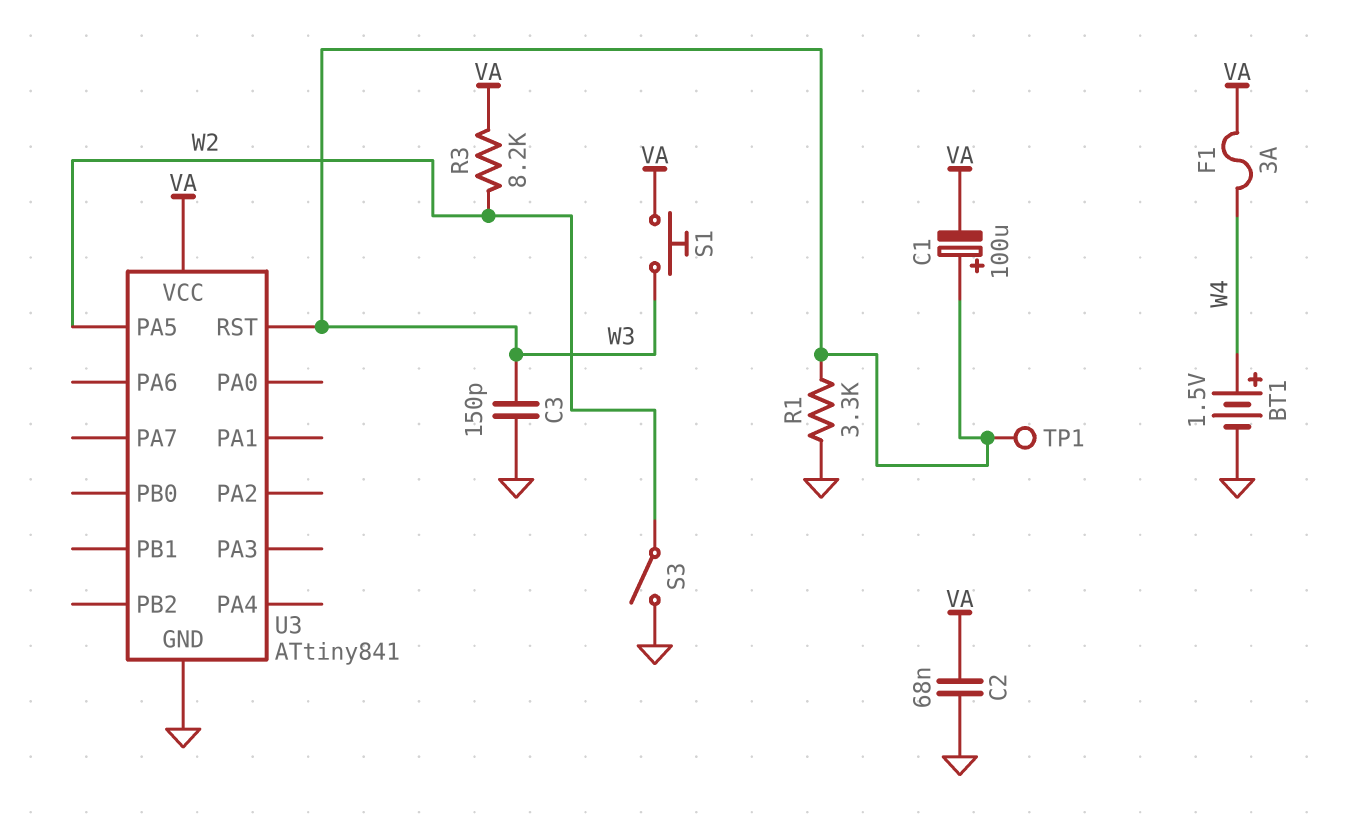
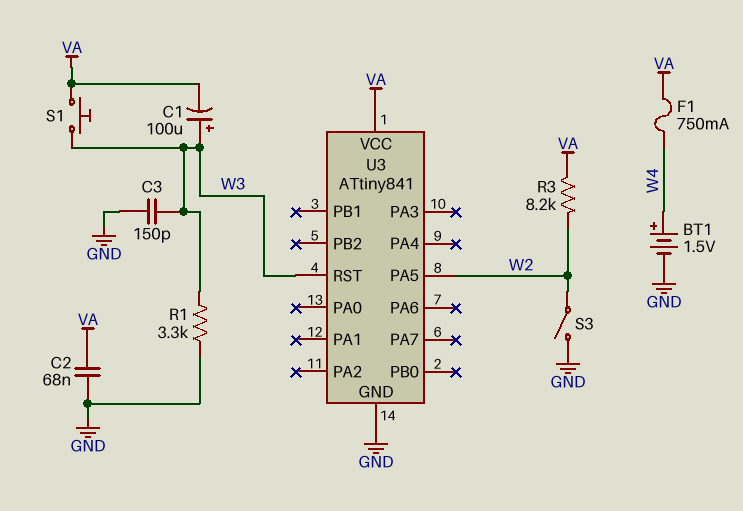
F1: 3A (VA, W4) -> 750mA (VA, W4)
TP1: test point (W3) -> none

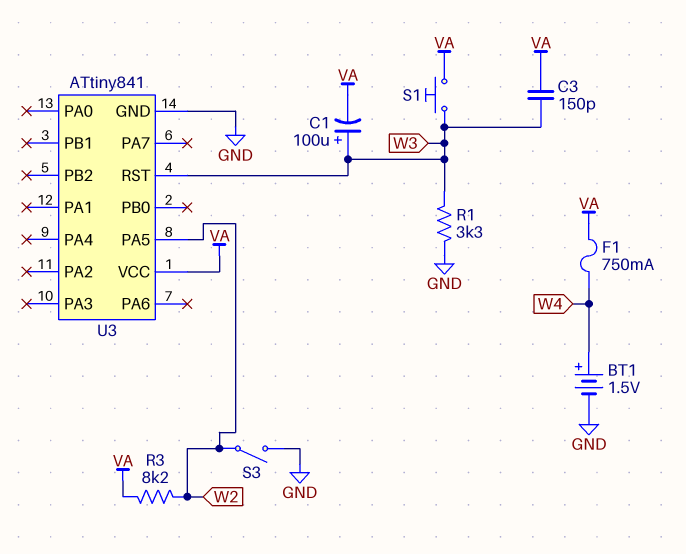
C2: 68nF (GND, VA) -> none
C3: 150pF (GND, W3) -> 150pF (VA, W3)

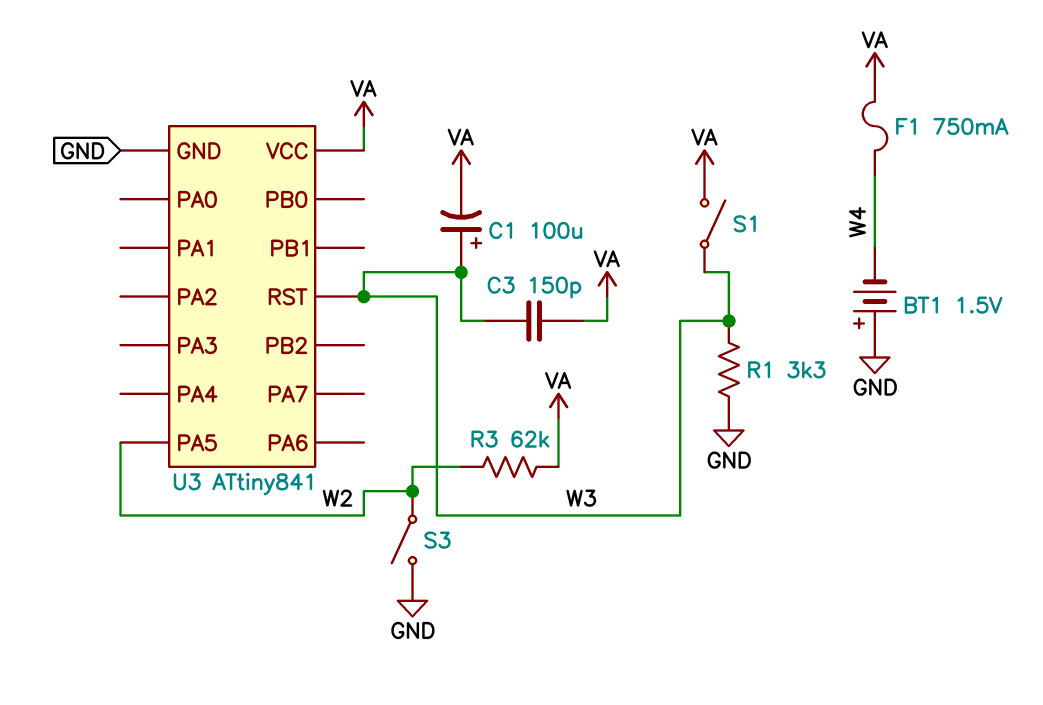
BT1: 1.5V (plus W4, minus GND) -> 1.5V (plus GND, minus W4)
R3: 8.2k (VA, W2) -> 62k (VA, W2)
S1: button (VA, W3) -> switch (VA, W3)

